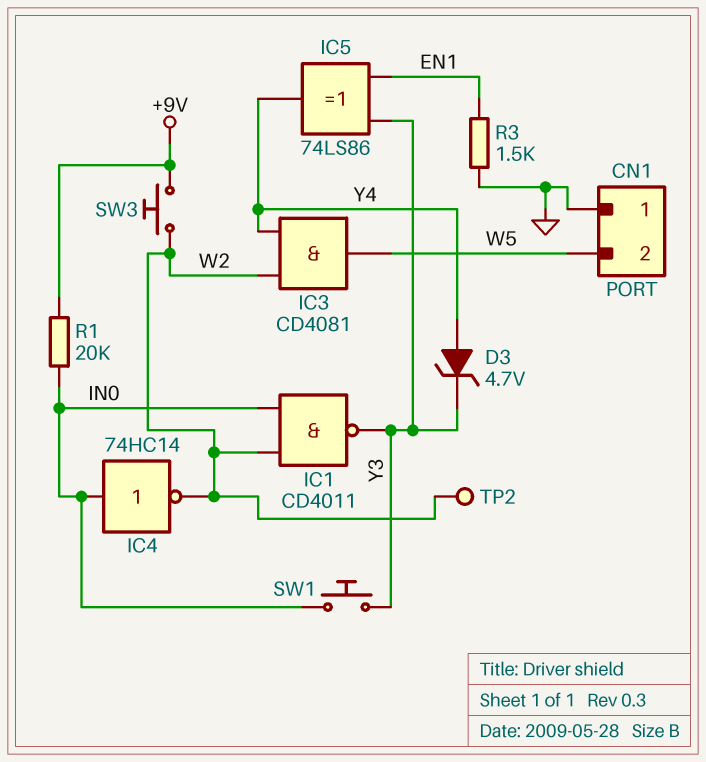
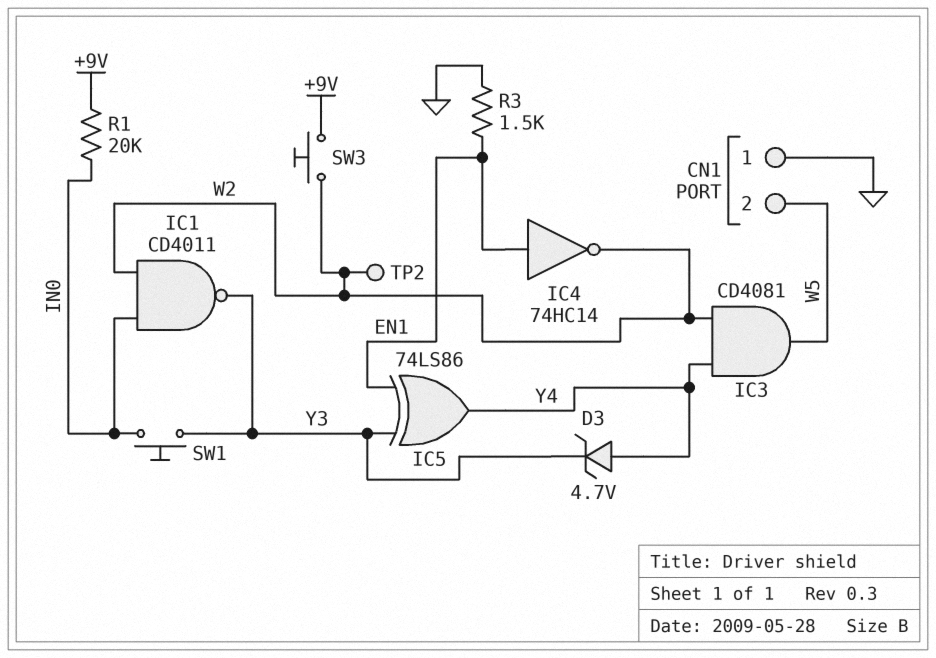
IC4: NOT 74HC14 (in IN0, out W2) -> NOT 74HC14 (in EN1, out W2)

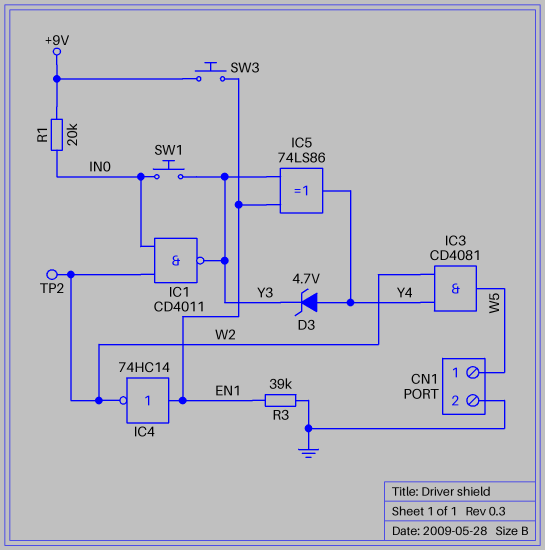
CN1 pin 1: GND -> W5
CN1 pin 2: W5 -> GND
R3: 1.5k (EN1, GND) -> 39k (EN1, GND)
SW3: button (+9V, W2) -> button (+9V, EN1)

